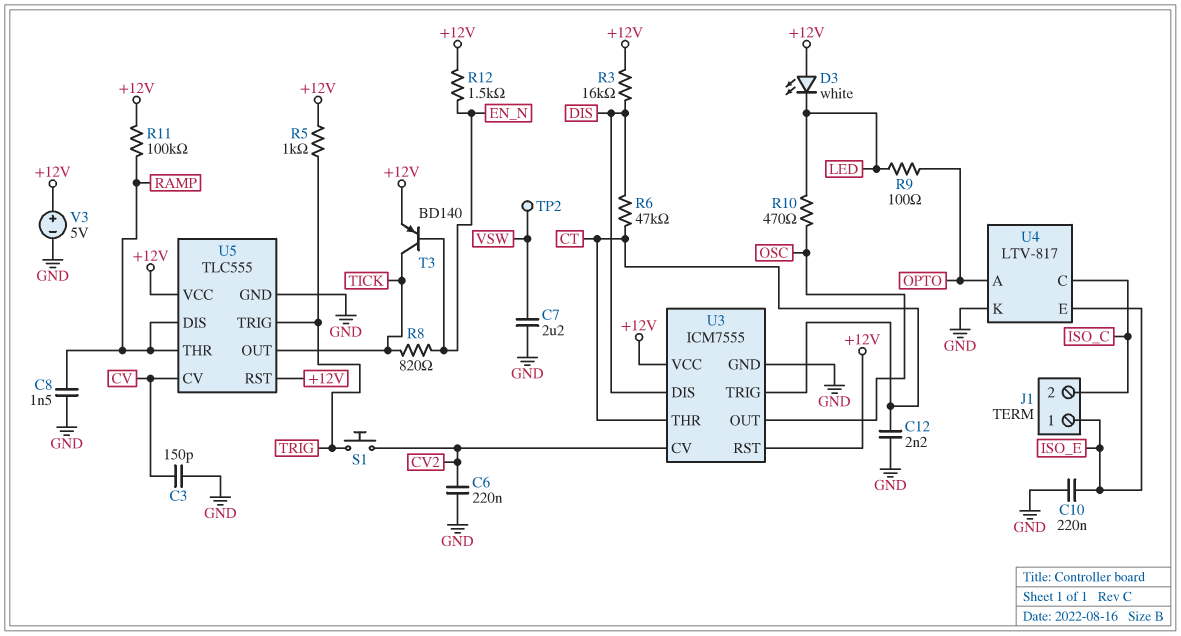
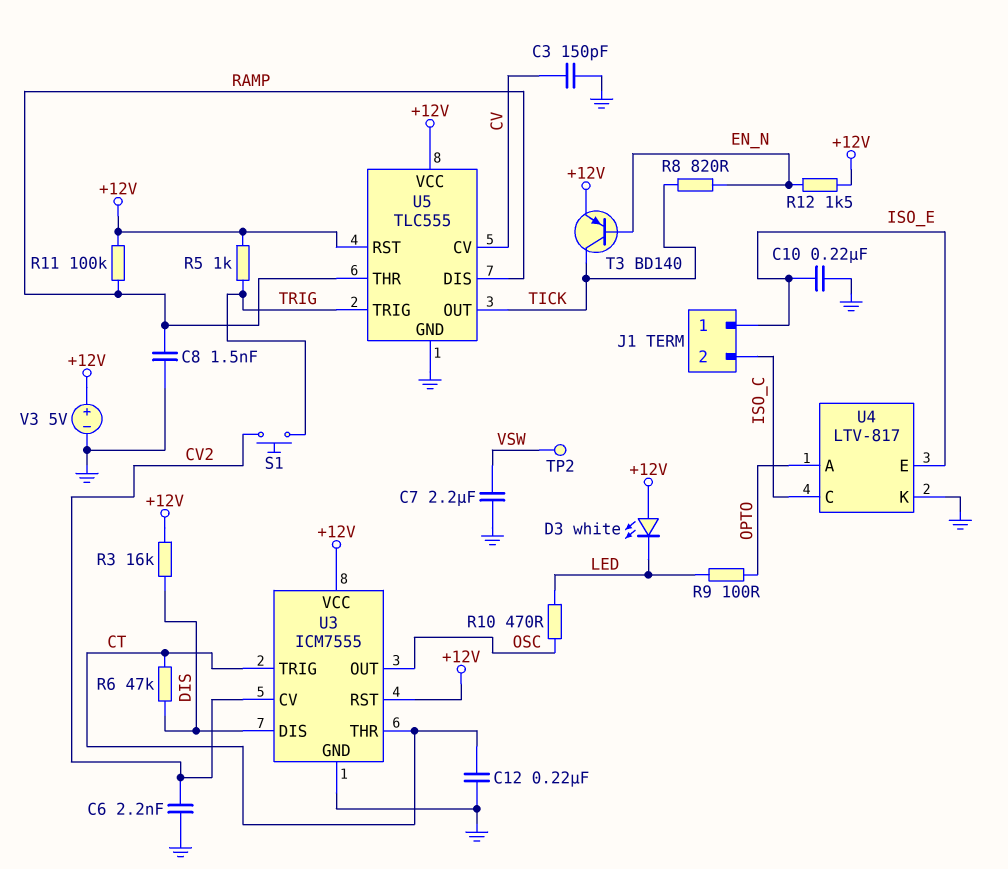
C6: 220nF (CV2, GND) -> 2.2nF (CV2, GND)
C12: 2.2nF (CT, GND) -> 220nF (CT, GND)

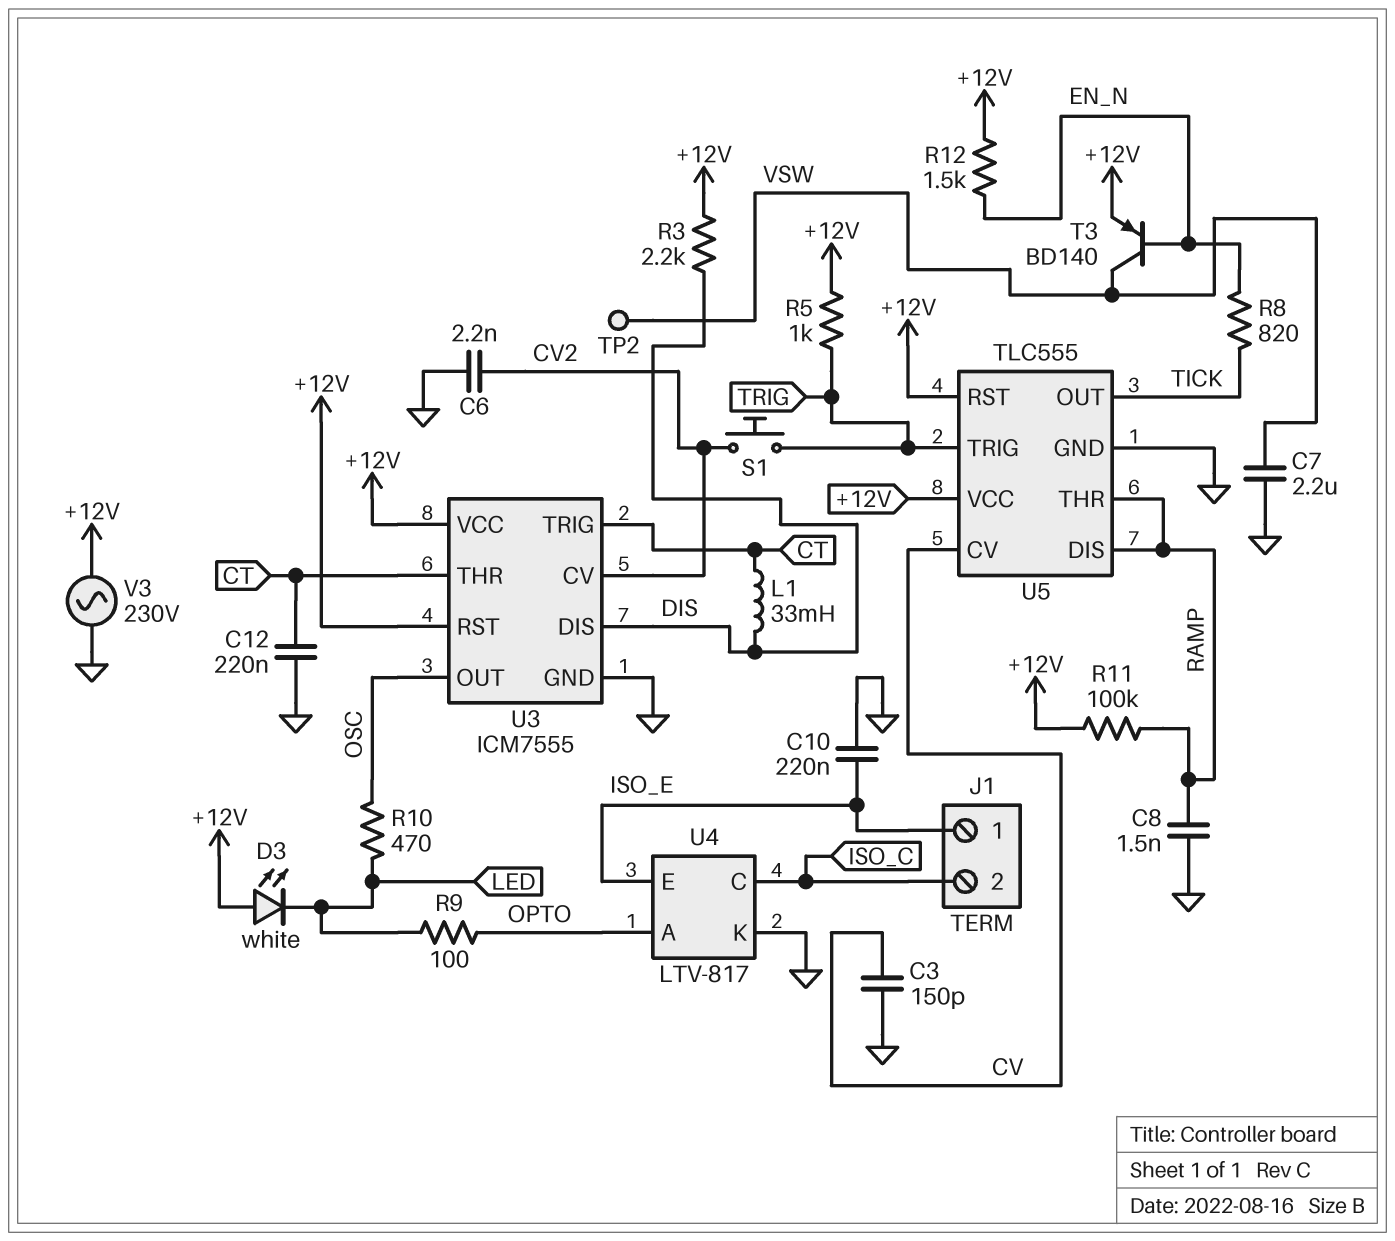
L1: none -> 33mH (CT, DIS)
R3: 16k (+12V, DIS) -> 2.2k (+12V, DIS)
R6: 47k (CT, DIS) -> none
T3: PNP BD140 (B EN_N, C TICK, E +12V) -> PNP BD140 (B EN_N, C VSW, E +12V)
V3: 5V (plus +12V, minus GND) -> AC 230V (+12V, GND)

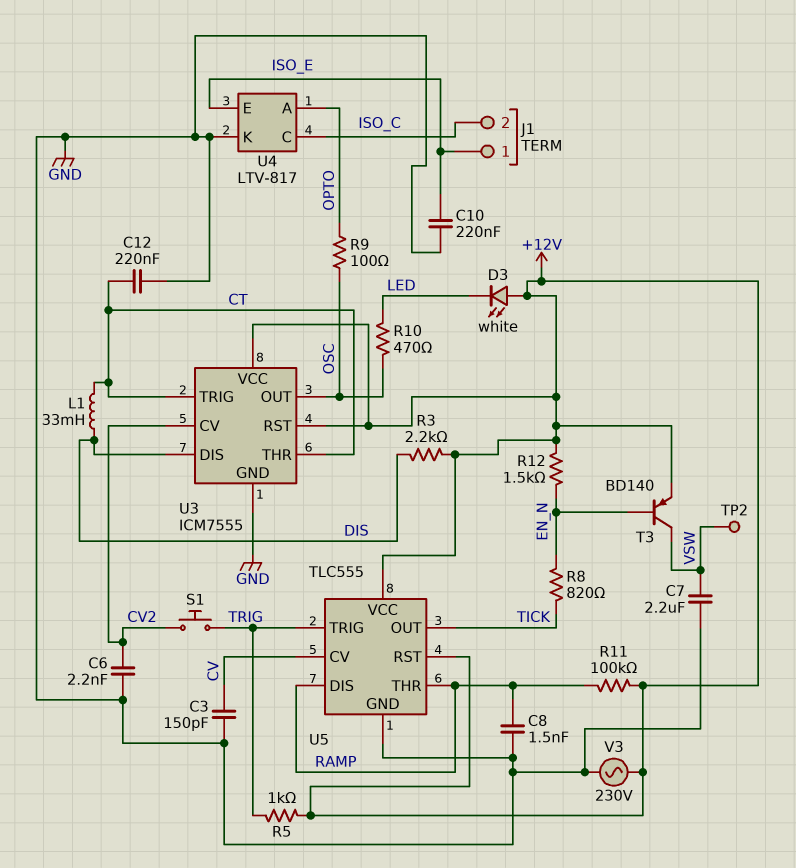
R9: 100 (LED, OPTO) -> 100 (OPTO, OSC)

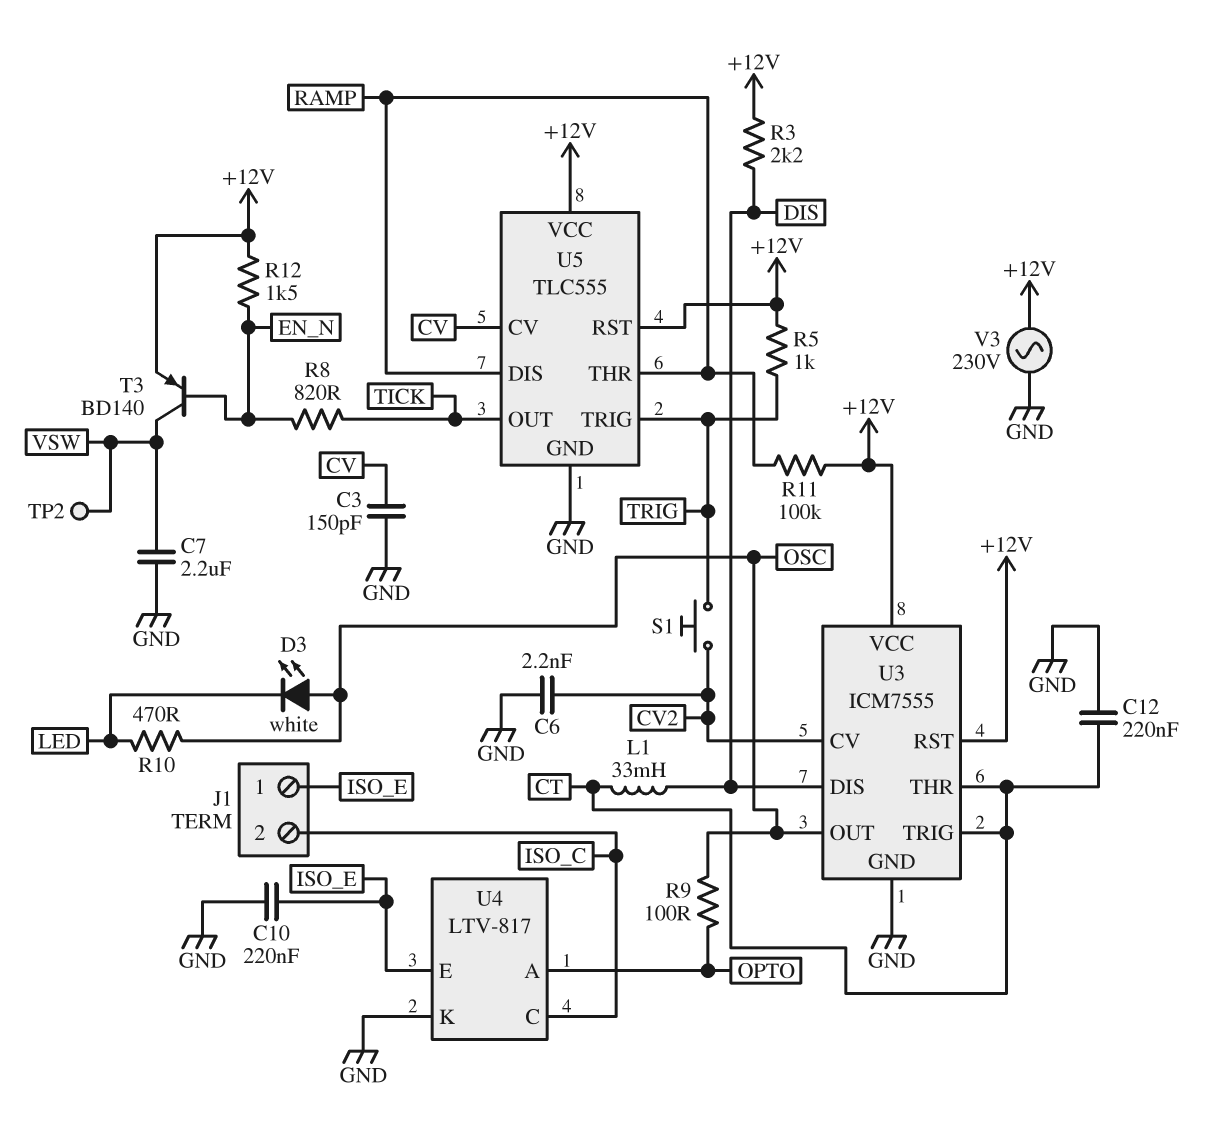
C8: 1.5nF (GND, RAMP) -> none
D3: LED white (A +12V, K LED) -> LED white (A OSC, K LED)

